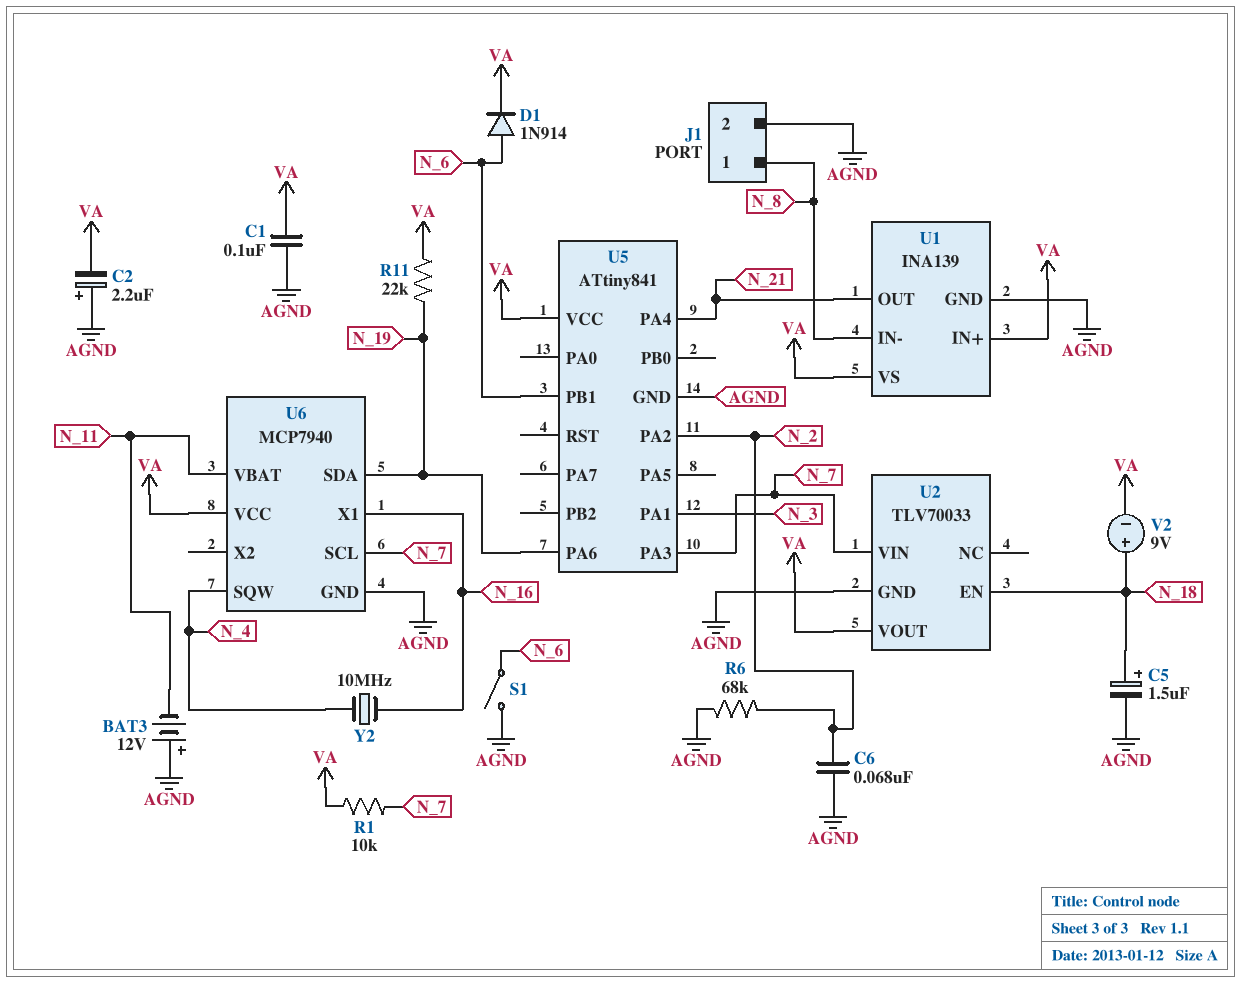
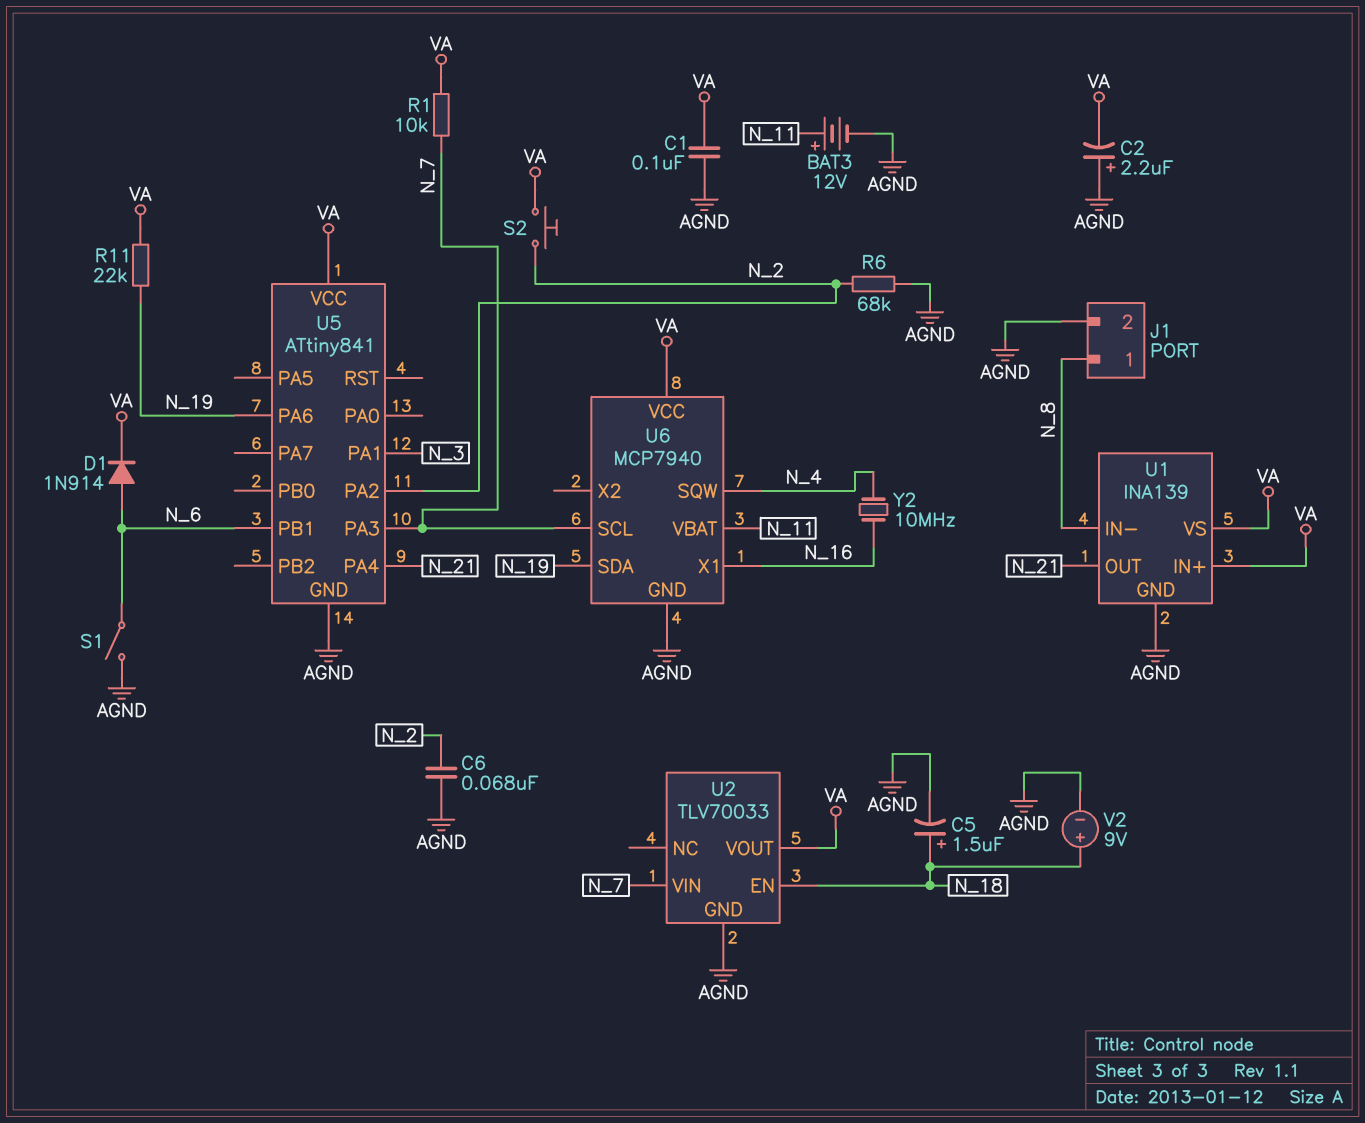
BAT3: 12V (plus AGND, minus N_11) -> 12V (plus N_11, minus AGND)
S2: none -> button (N_2, VA)
V2: 9V (plus N_18, minus VA) -> 9V (plus N_18, minus AGND)

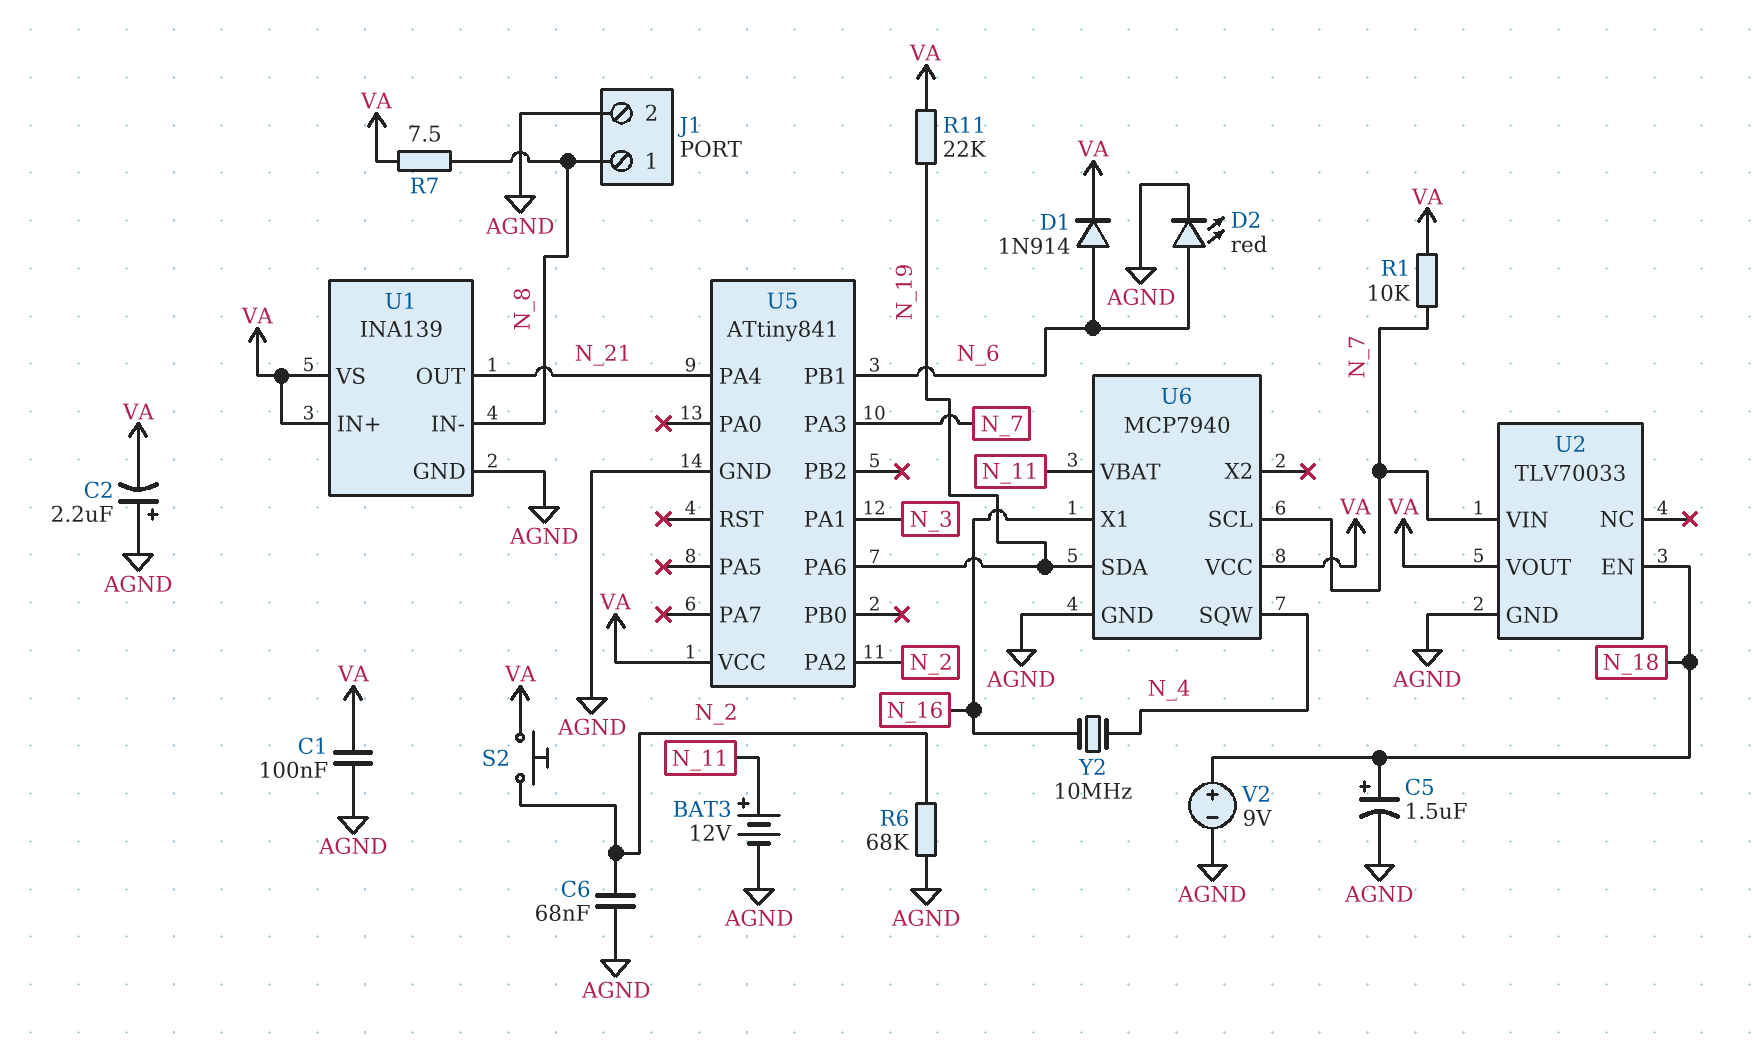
D2: none -> LED red (A N_6, K AGND)
R7: none -> 7.5 (N_8, VA)
S1: switch (AGND, N_6) -> none

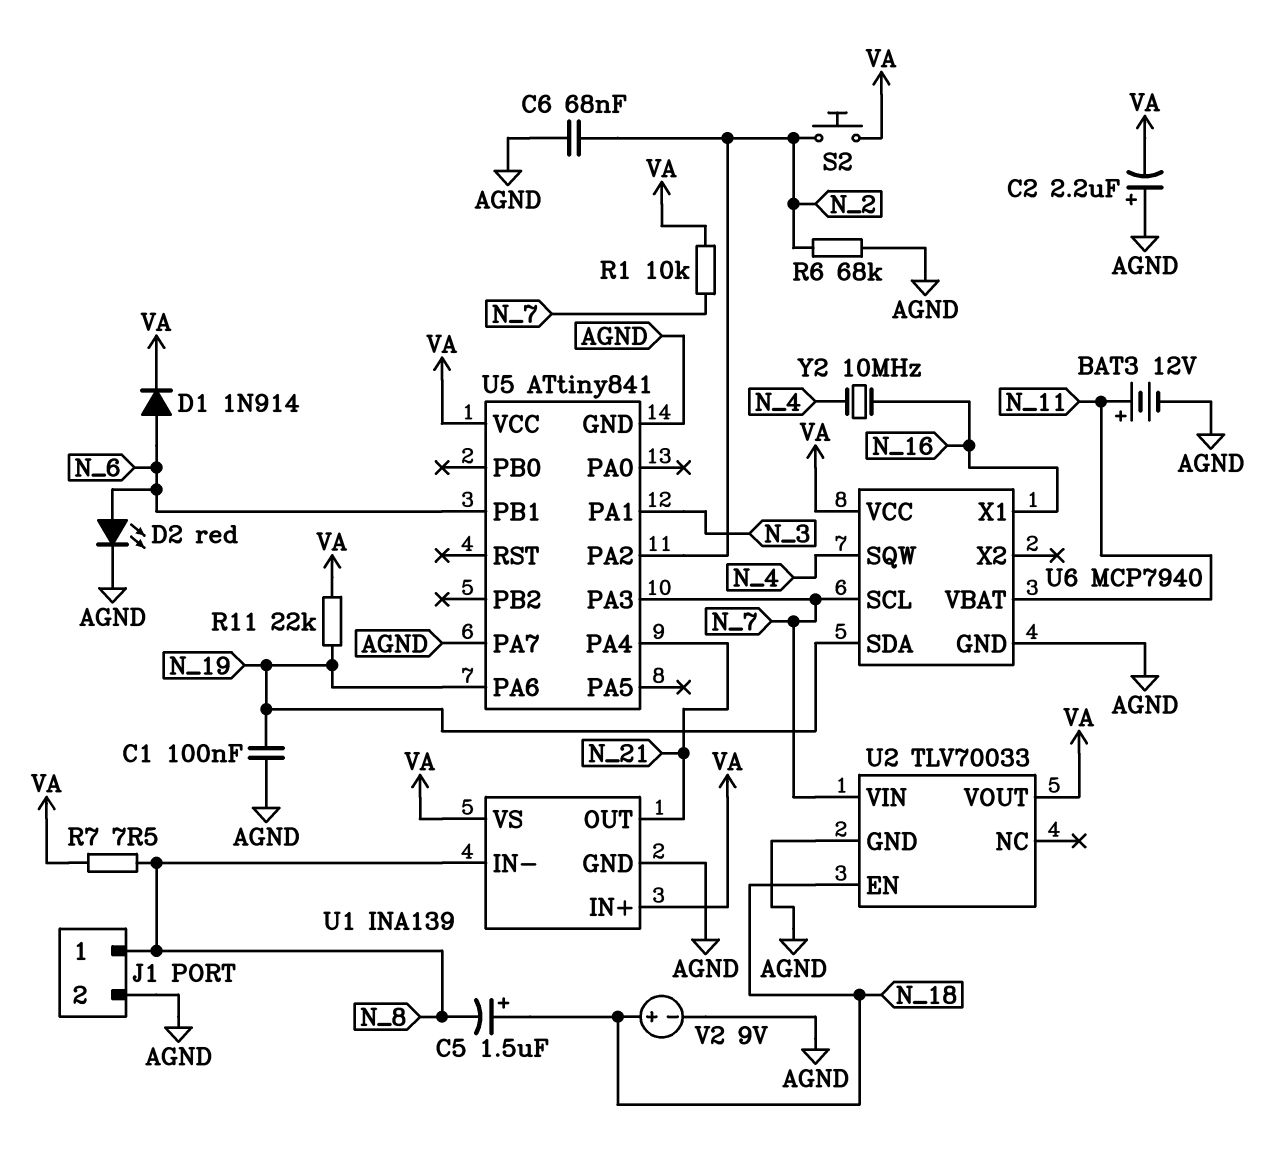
C1: 100nF (AGND, VA) -> 100nF (AGND, N_19)
C5: 1.5uF (plus N_18, minus AGND) -> 1.5uF (plus N_18, minus N_8)
U5 pin PA7: none -> AGND

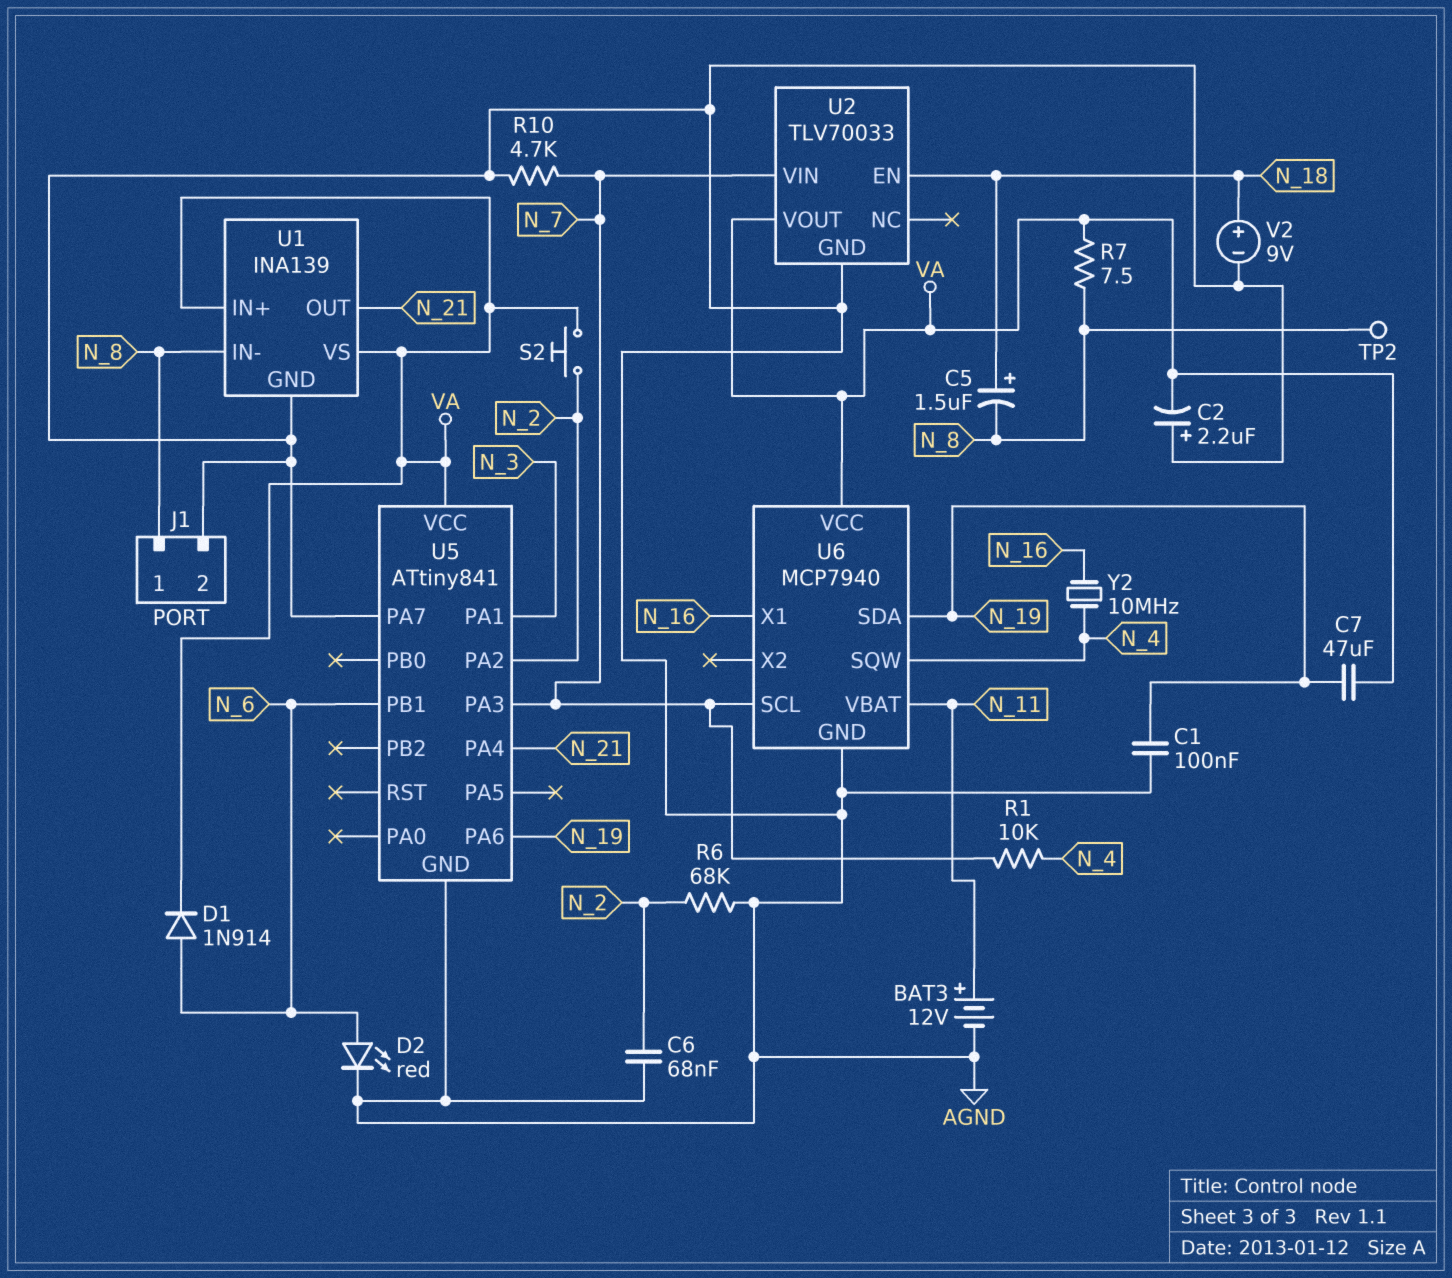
C7: none -> 47uF (N_19, VA)
R1: 10k (N_7, VA) -> 10k (N_4, N_7)
R10: none -> 4.7k (AGND, N_7)
R11: 22k (N_19, VA) -> none
TP2: none -> test point (N_8)

